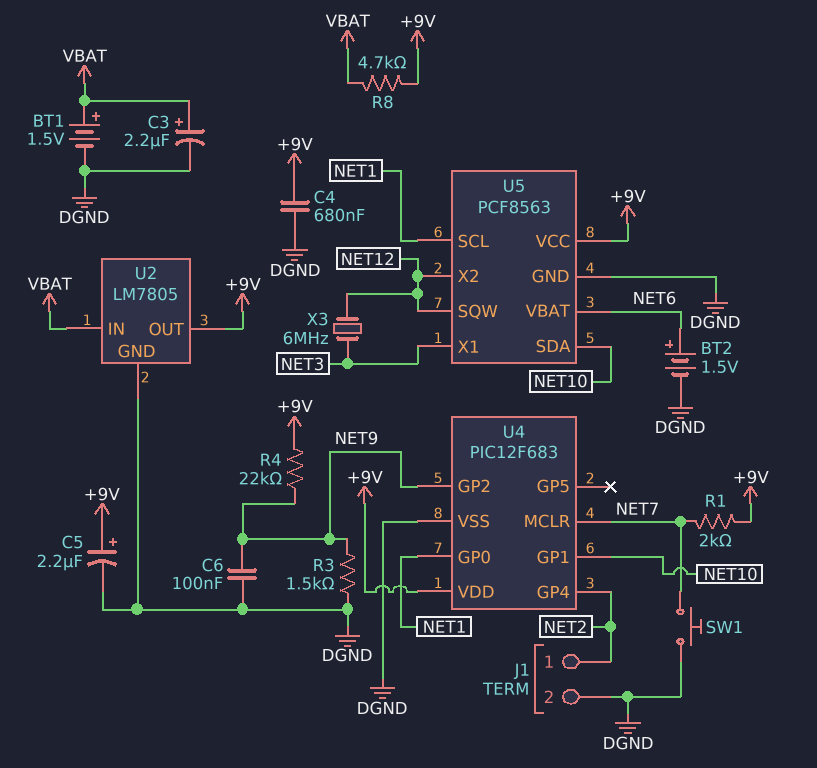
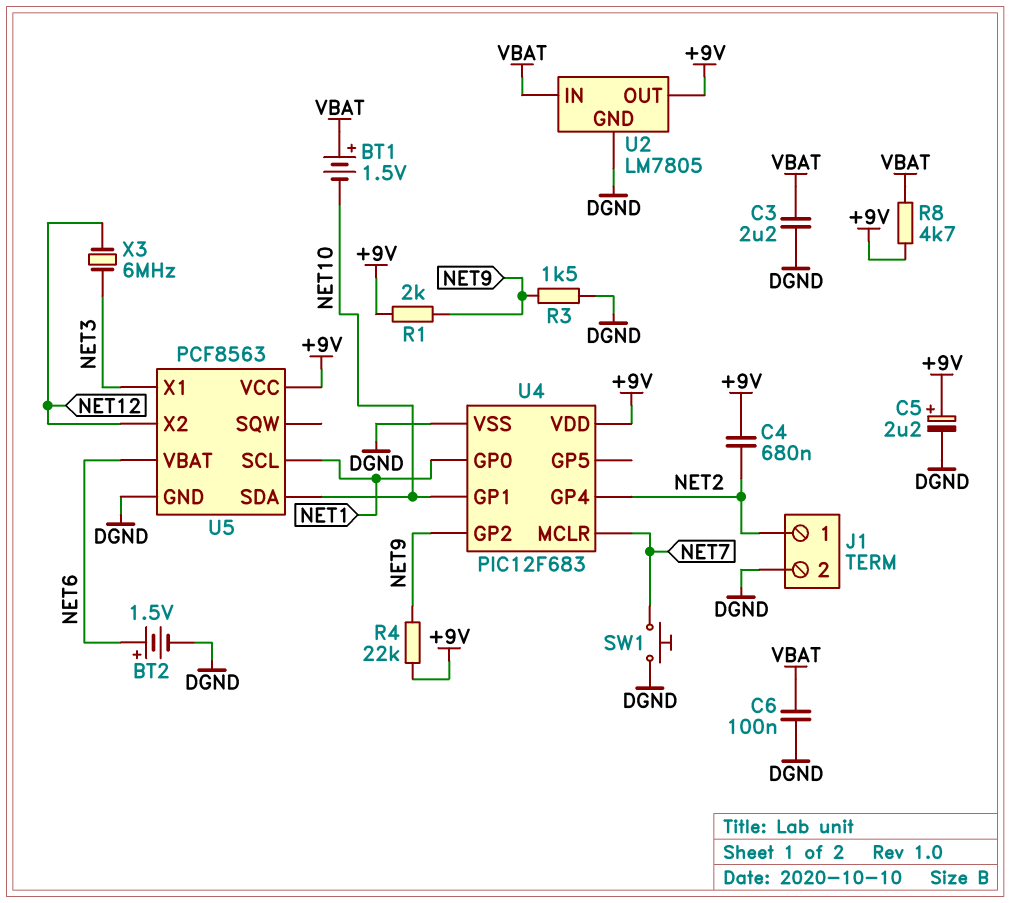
BT1: 1.5V (plus VBAT, minus DGND) -> 1.5V (plus VBAT, minus NET10)
C3: 2.2uF (plus VBAT, minus DGND) -> 2.2uF (DGND, VBAT)
C4: 680nF (+9V, DGND) -> 680nF (+9V, NET2)
C6: 100nF (DGND, NET9) -> 100nF (DGND, VBAT)
R1: 2k (+9V, NET7) -> 2k (+9V, NET9)
U5 pin SQW: NET12 -> none

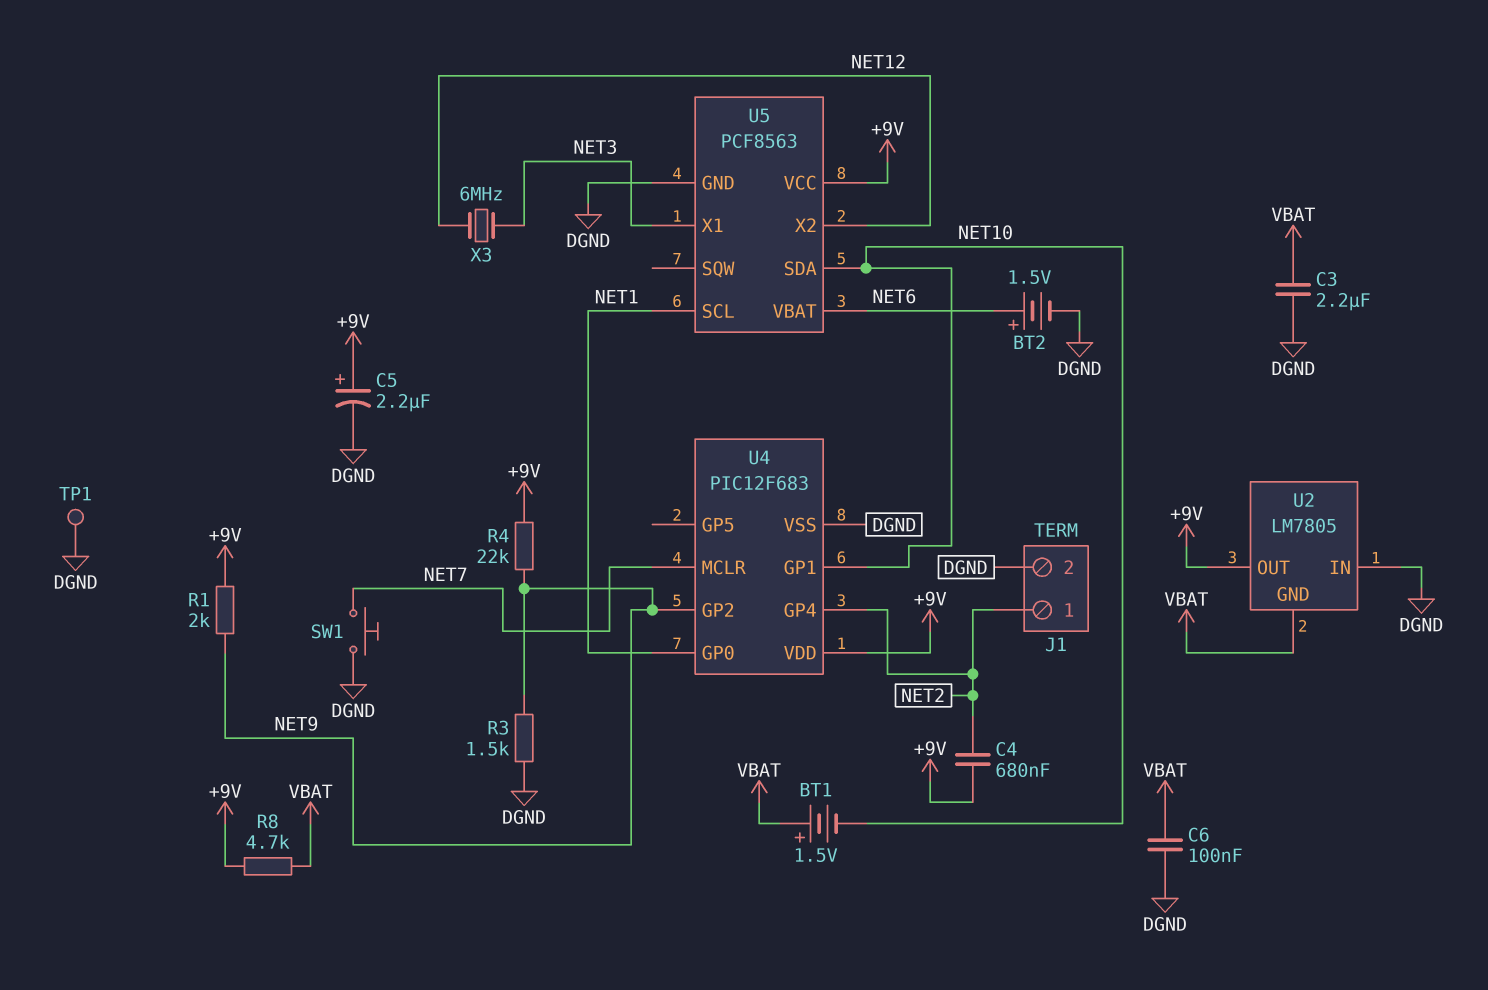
TP1: none -> test point (DGND)
U2 pin GND: DGND -> VBAT
U2 pin IN: VBAT -> DGND

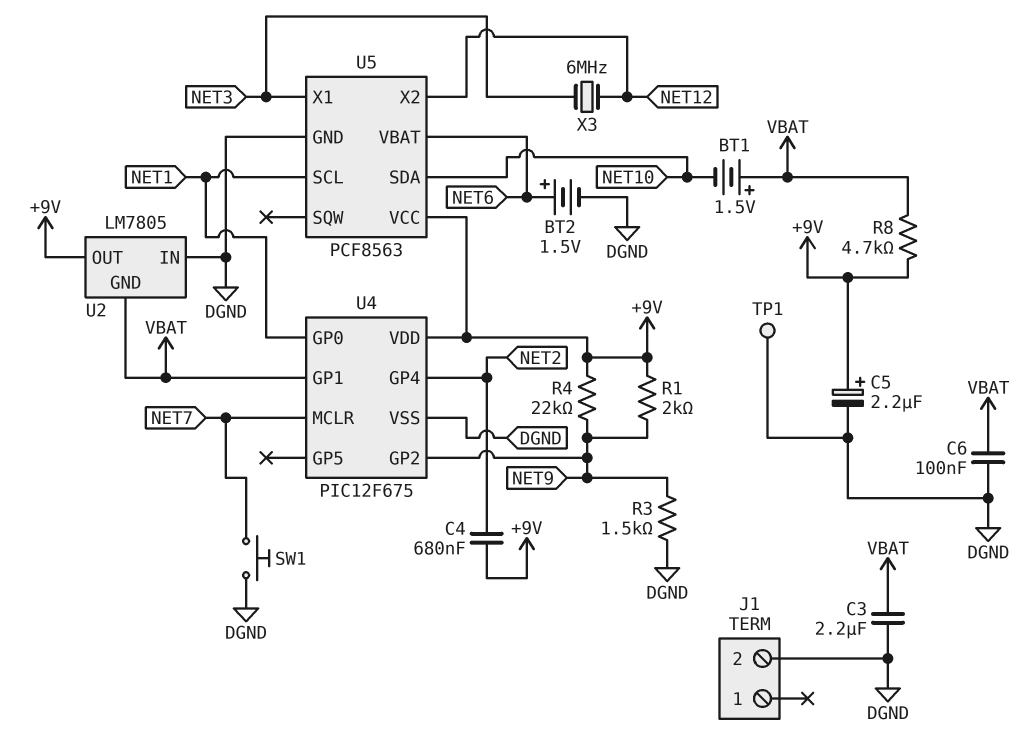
J1 pin 1: NET2 -> none
U4: PIC12F683 -> PIC12F675
U4 pin GP1: NET10 -> VBAT

